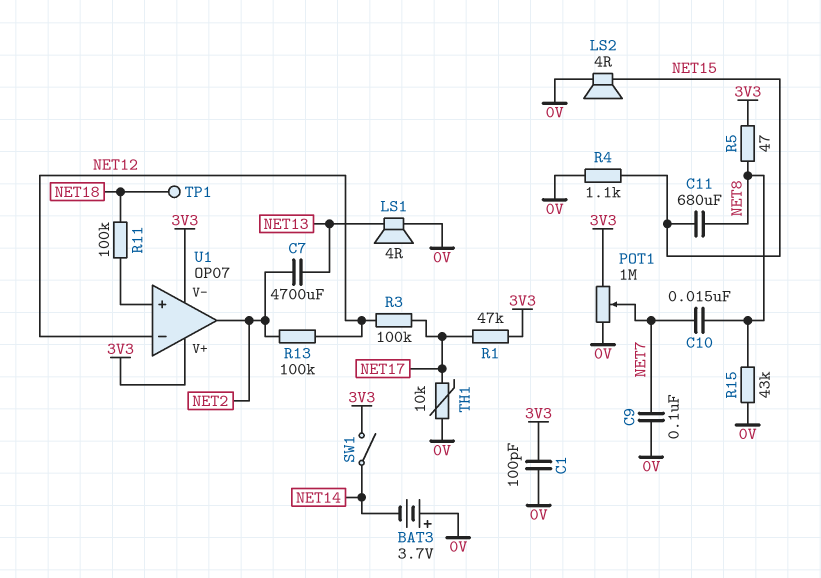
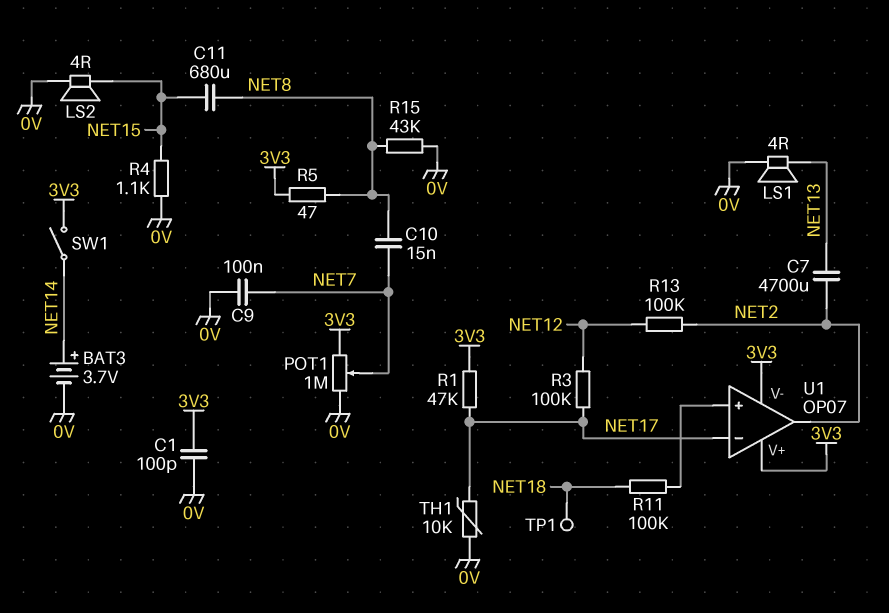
BAT3: 3.7V (plus 0V, minus NET14) -> 3.7V (plus NET14, minus 0V)
U1 pin in-: NET12 -> NET17

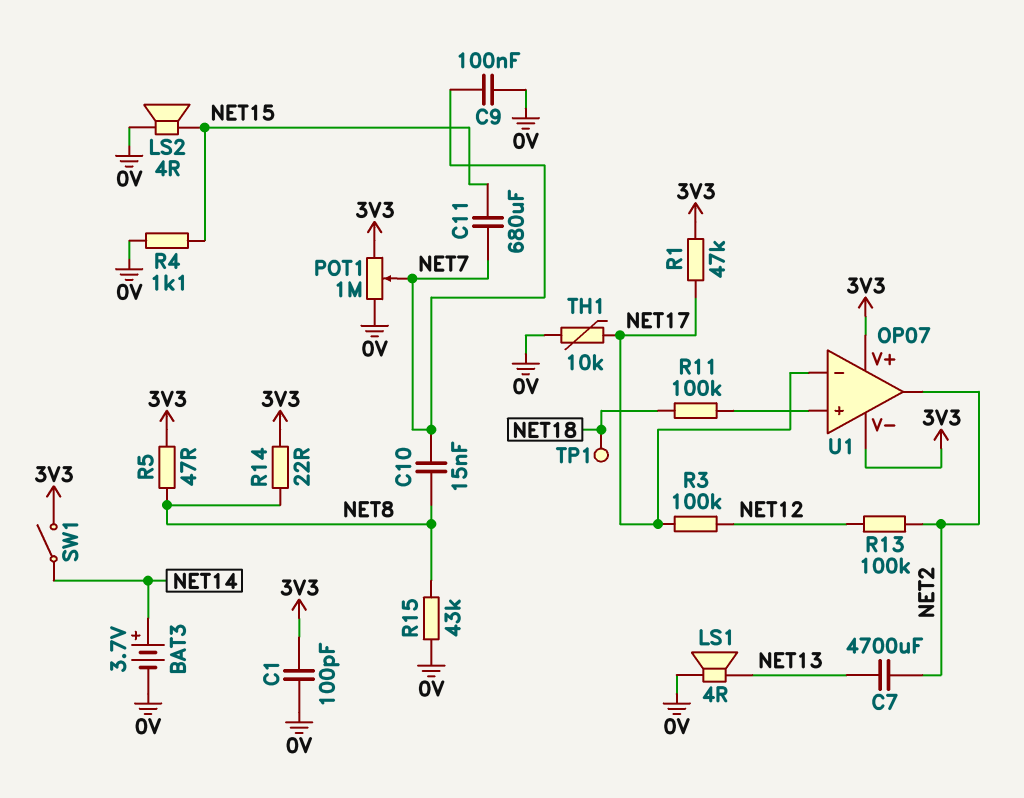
C11: 680uF (NET8, NET15) -> 680uF (NET7, NET15)
R14: none -> 22 (3V3, NET8)

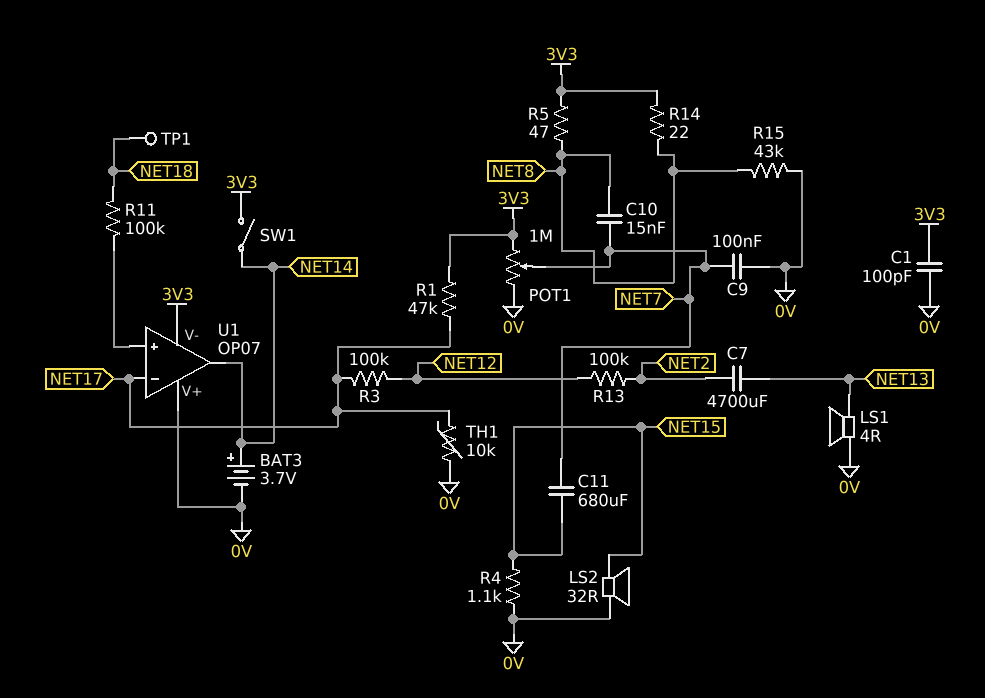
LS2: speaker 4R (0V, NET15) -> speaker 32R (0V, NET15)
U1 pin V+: 3V3 -> 0V
U1 pin out: NET2 -> NET14

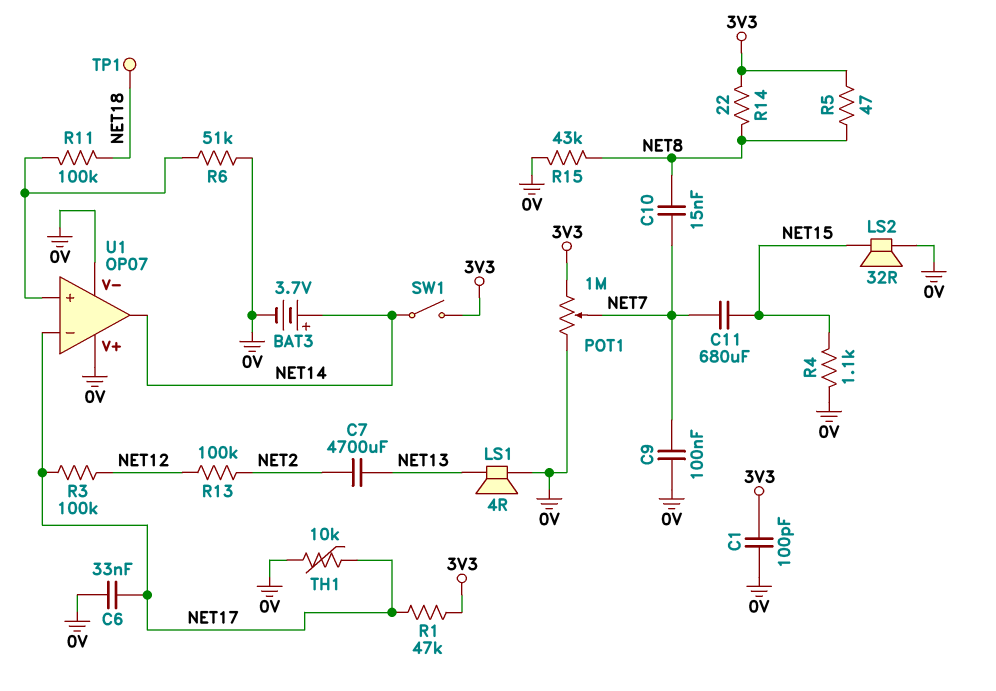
C6: none -> 33nF (0V, NET17)
R6: none -> 51k (0V, U1/in+)
U1 pin V-: 3V3 -> 0V

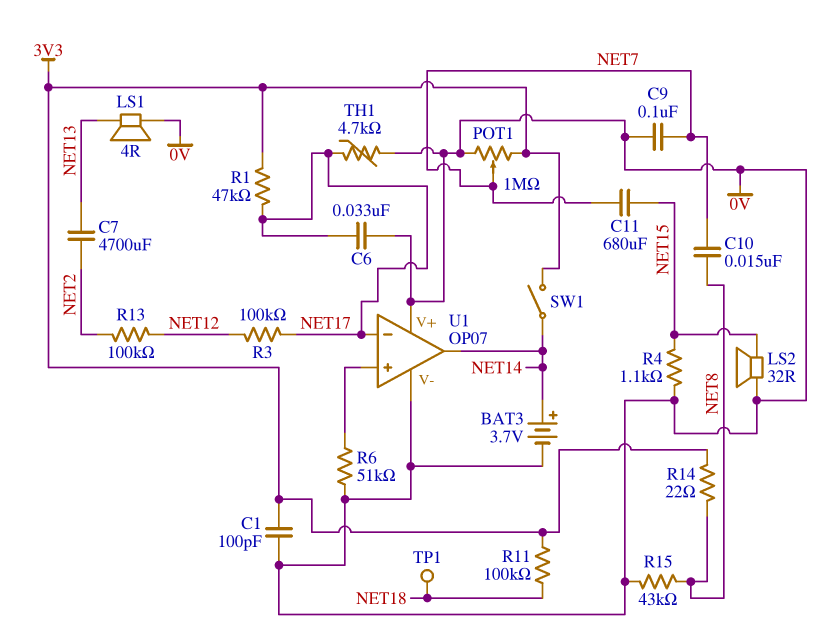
R5: 47 (3V3, NET8) -> none
R11: 100k (NET18, U1/in+) -> 100k (3V3, NET18)
TH1: 10k (0V, NET17) -> 4.7k (0V, NET17)

